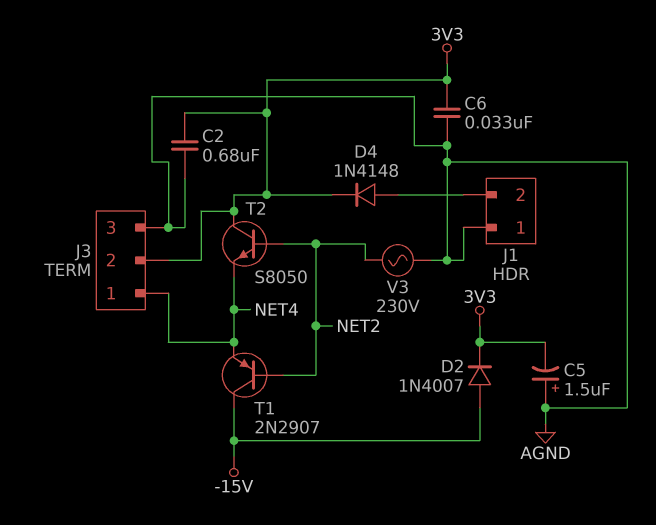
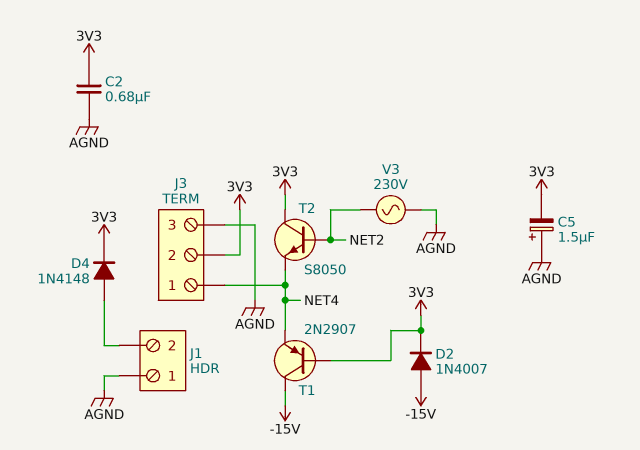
C6: 33nF (3V3, AGND) -> none
T1: PNP 2N2907 (B NET2, C -15V, E NET4) -> PNP 2N2907 (B 3V3, C -15V, E NET4)

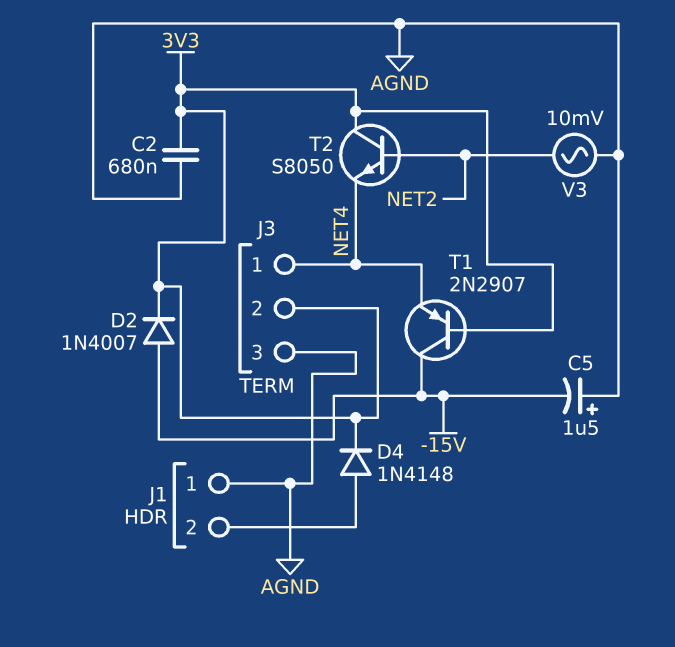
C5: 1.5uF (plus AGND, minus 3V3) -> 1.5uF (plus AGND, minus -15V)
V3: AC 230V (AGND, NET2) -> AC 10mV (AGND, NET2)

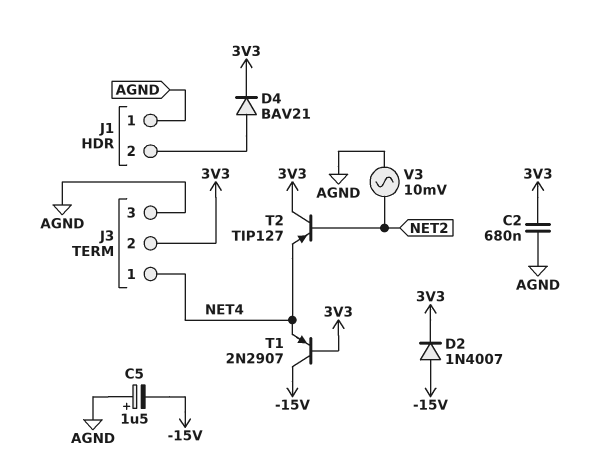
D4: diode 1N4148 (A J1/2, K 3V3) -> diode BAV21 (A J1/2, K 3V3)
T2: NPN S8050 (B NET2, C 3V3, E NET4) -> PNP TIP127 (B NET2, C 3V3, E NET4)

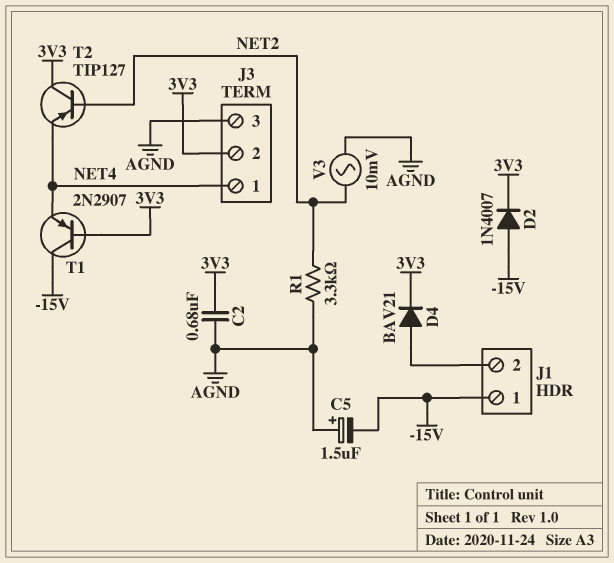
J1 pin 1: AGND -> -15V
R1: none -> 3.3k (AGND, NET2)

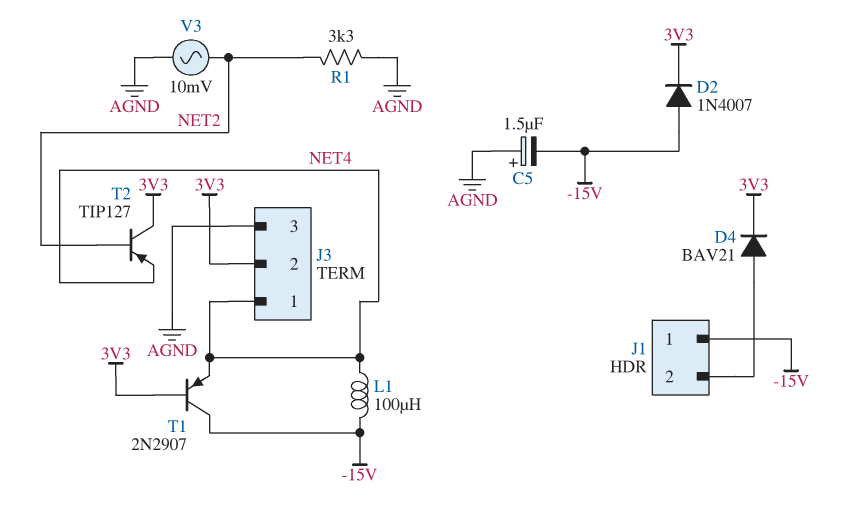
C2: 680nF (3V3, AGND) -> none
L1: none -> 100uH (-15V, NET4)

